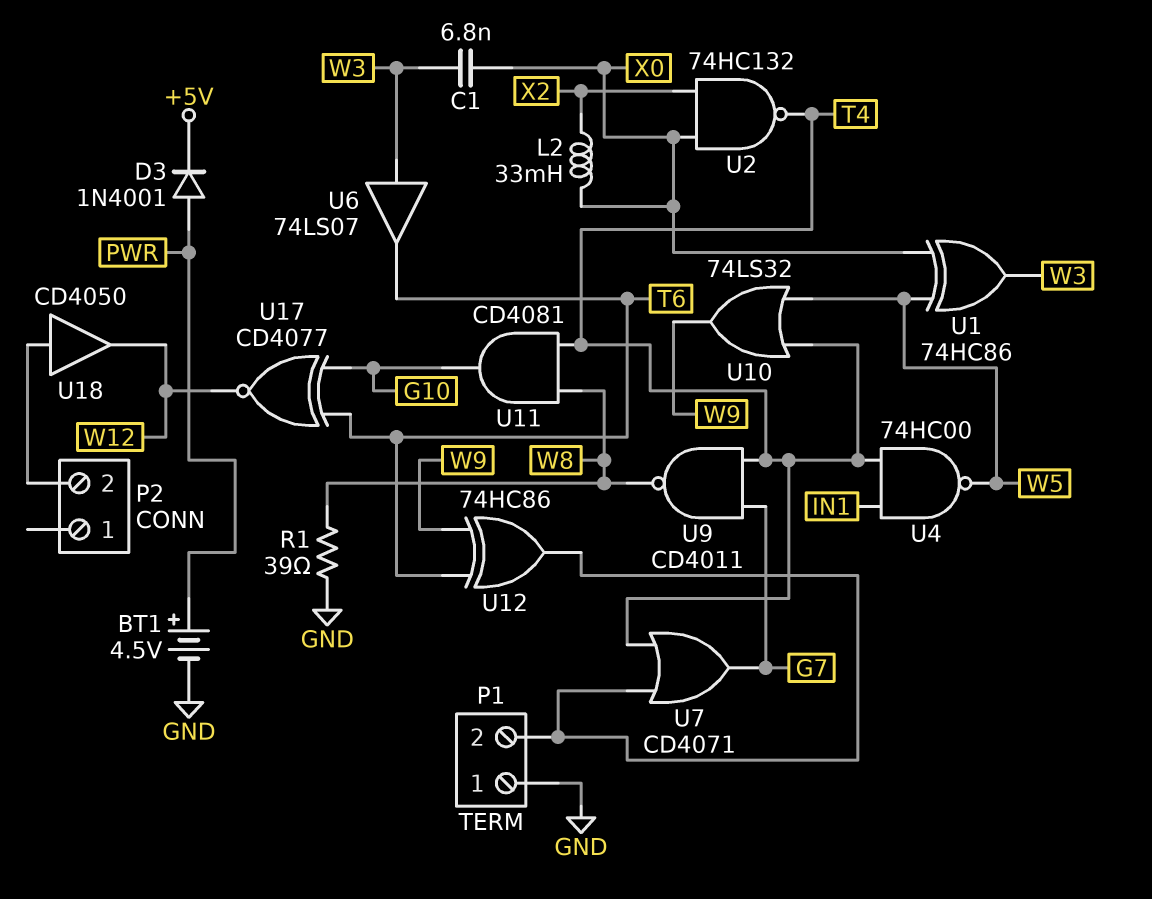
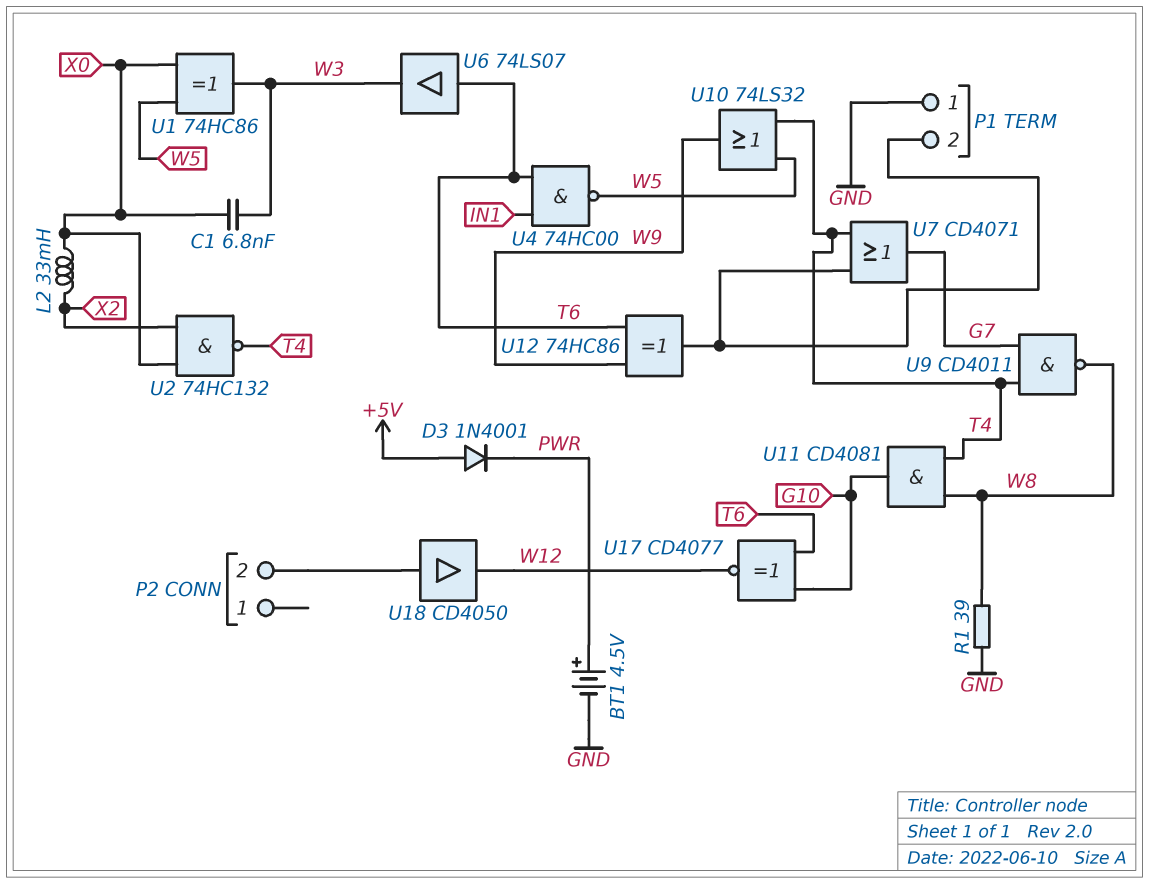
D3: diode 1N4001 (A PWR, K +5V) -> diode 1N4001 (A +5V, K PWR)
U4: NAND 74HC00 (in IN1, in T4, out W5) -> NAND 74HC00 (in IN1, in T6, out W5)
U6: buffer 74LS07 (in W3, out T6) -> buffer 74LS07 (in T6, out W3)

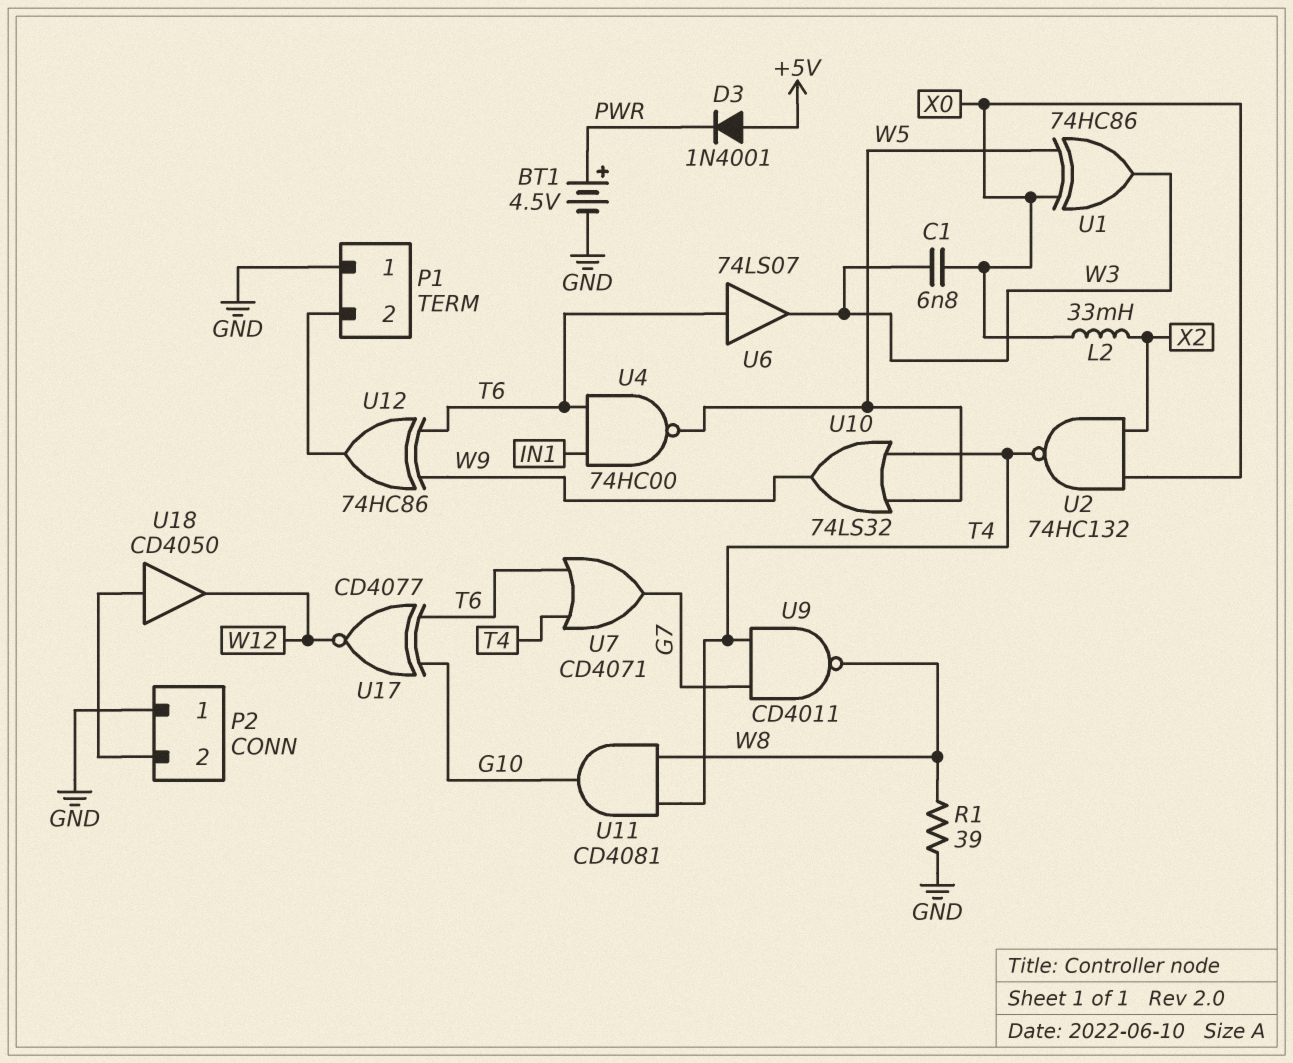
P2 pin 1: none -> GND
U7: OR CD4071 (in P1/2, in T4, out G7) -> OR CD4071 (in T4, in T6, out G7)

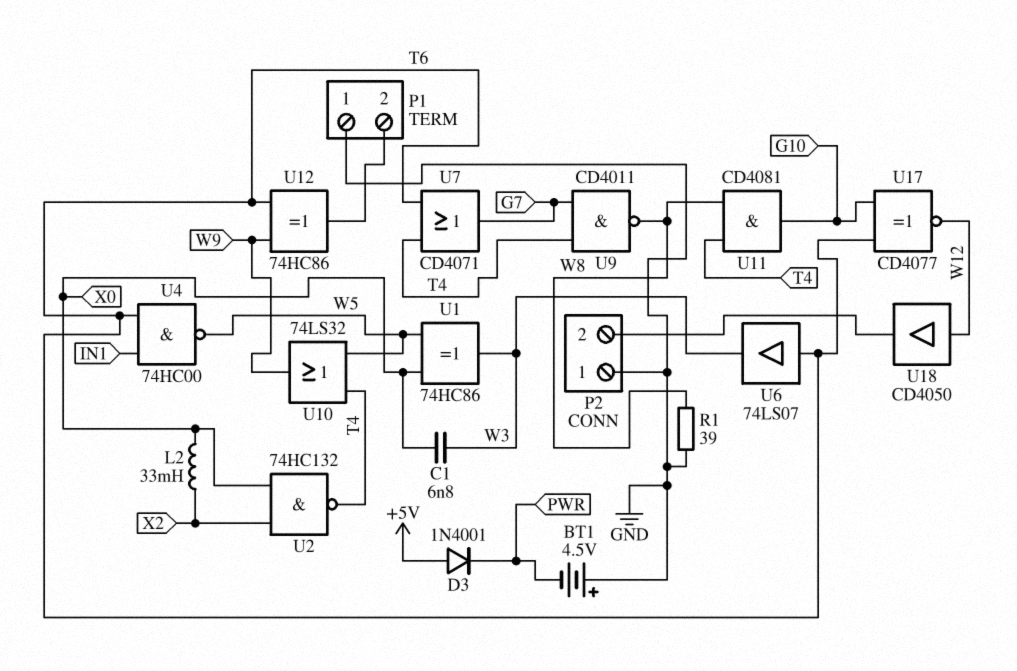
BT1: 4.5V (plus PWR, minus GND) -> 4.5V (plus GND, minus PWR)
U18: buffer CD4050 (in P2/2, out W12) -> buffer CD4050 (in W12, out P2/2)

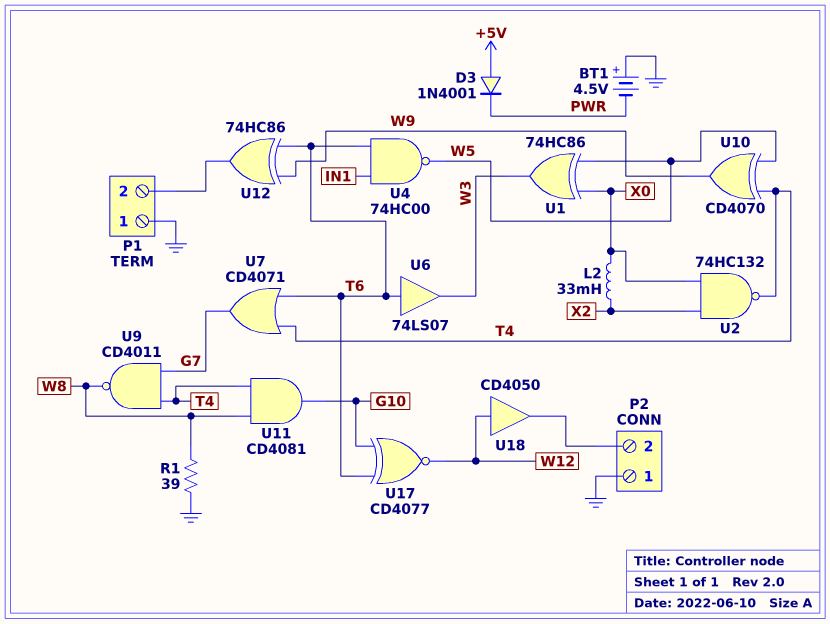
C1: 6.8nF (W3, X0) -> none
U10: OR 74LS32 (in T4, in W5, out W9) -> XOR CD4070 (in T4, in W5, out W9)

